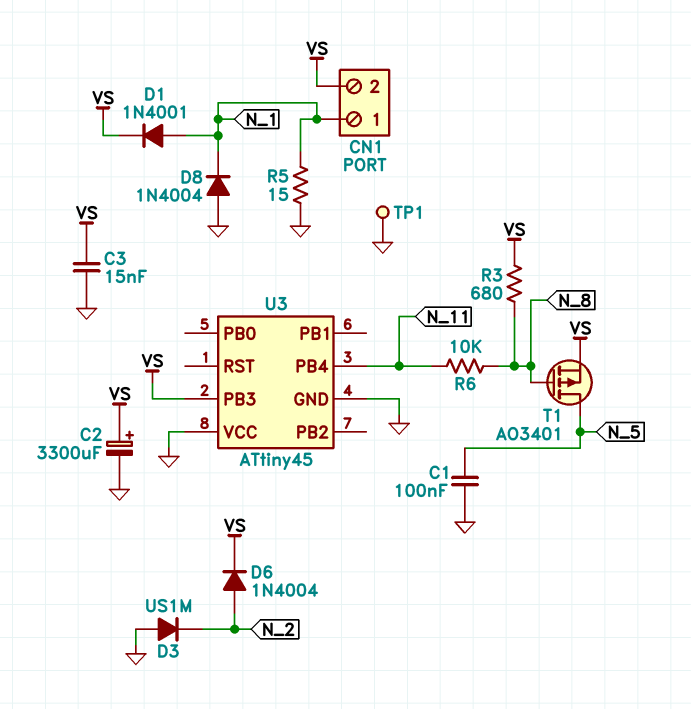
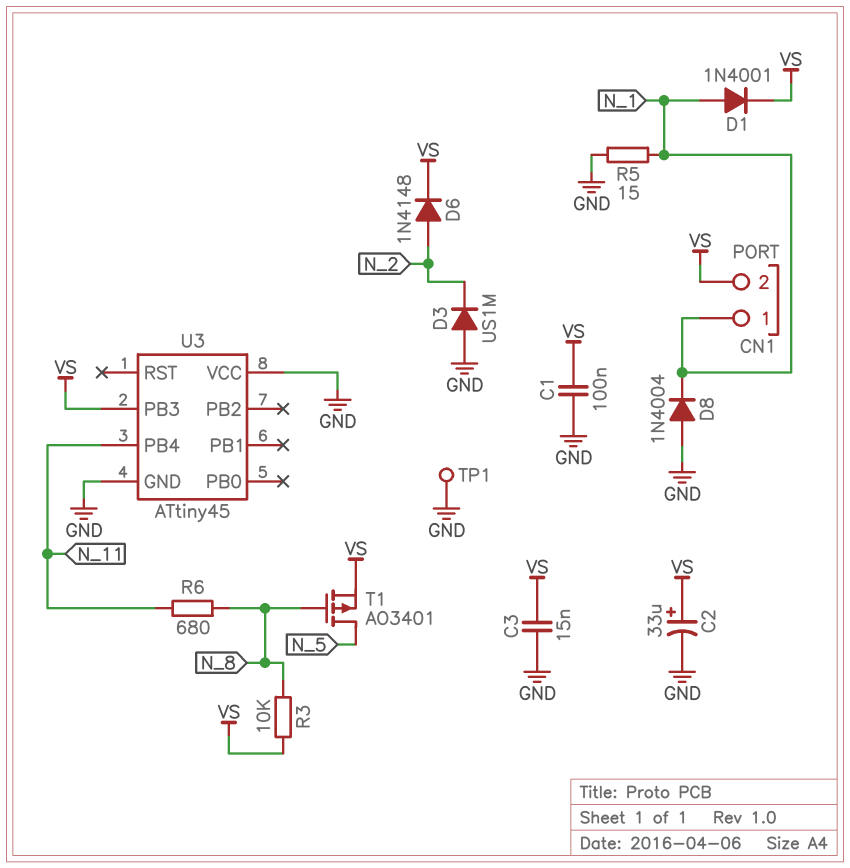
C1: 100nF (GND, N_5) -> 100nF (GND, VS)
C2: 3300uF (plus VS, minus GND) -> 33uF (plus VS, minus GND)
D6: diode 1N4004 (A N_2, K VS) -> diode 1N4148 (A N_2, K VS)
R3: 680 (N_8, VS) -> 10k (N_8, VS)
R6: 10k (N_8, N_11) -> 680 (N_8, N_11)

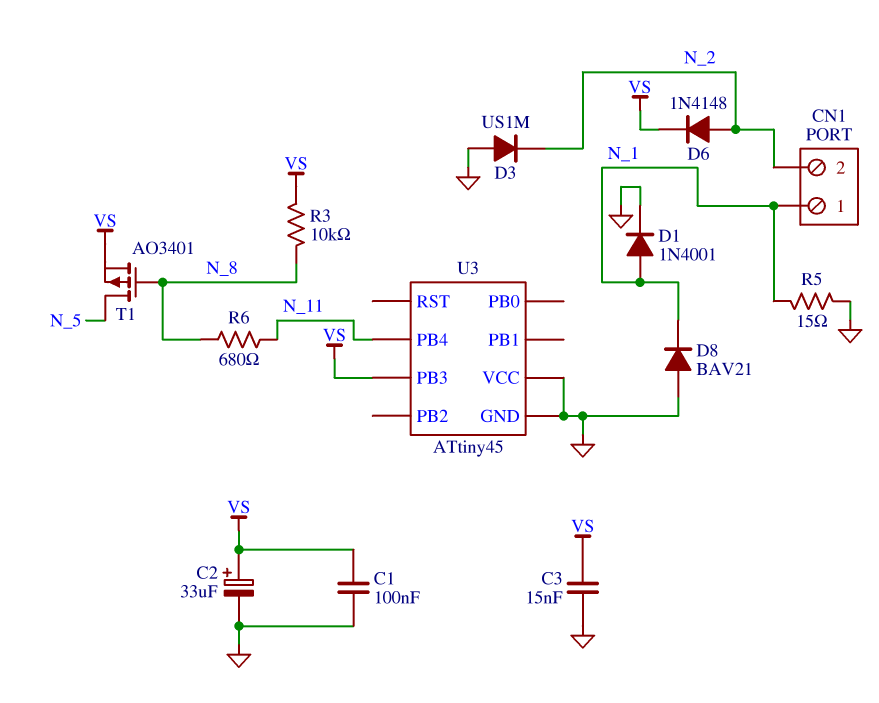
CN1 pin 2: VS -> N_2
D1: diode 1N4001 (A N_1, K VS) -> diode 1N4001 (A N_1, K GND)
D8: diode 1N4004 (A GND, K N_1) -> diode BAV21 (A GND, K N_1)
TP1: test point (GND) -> none

